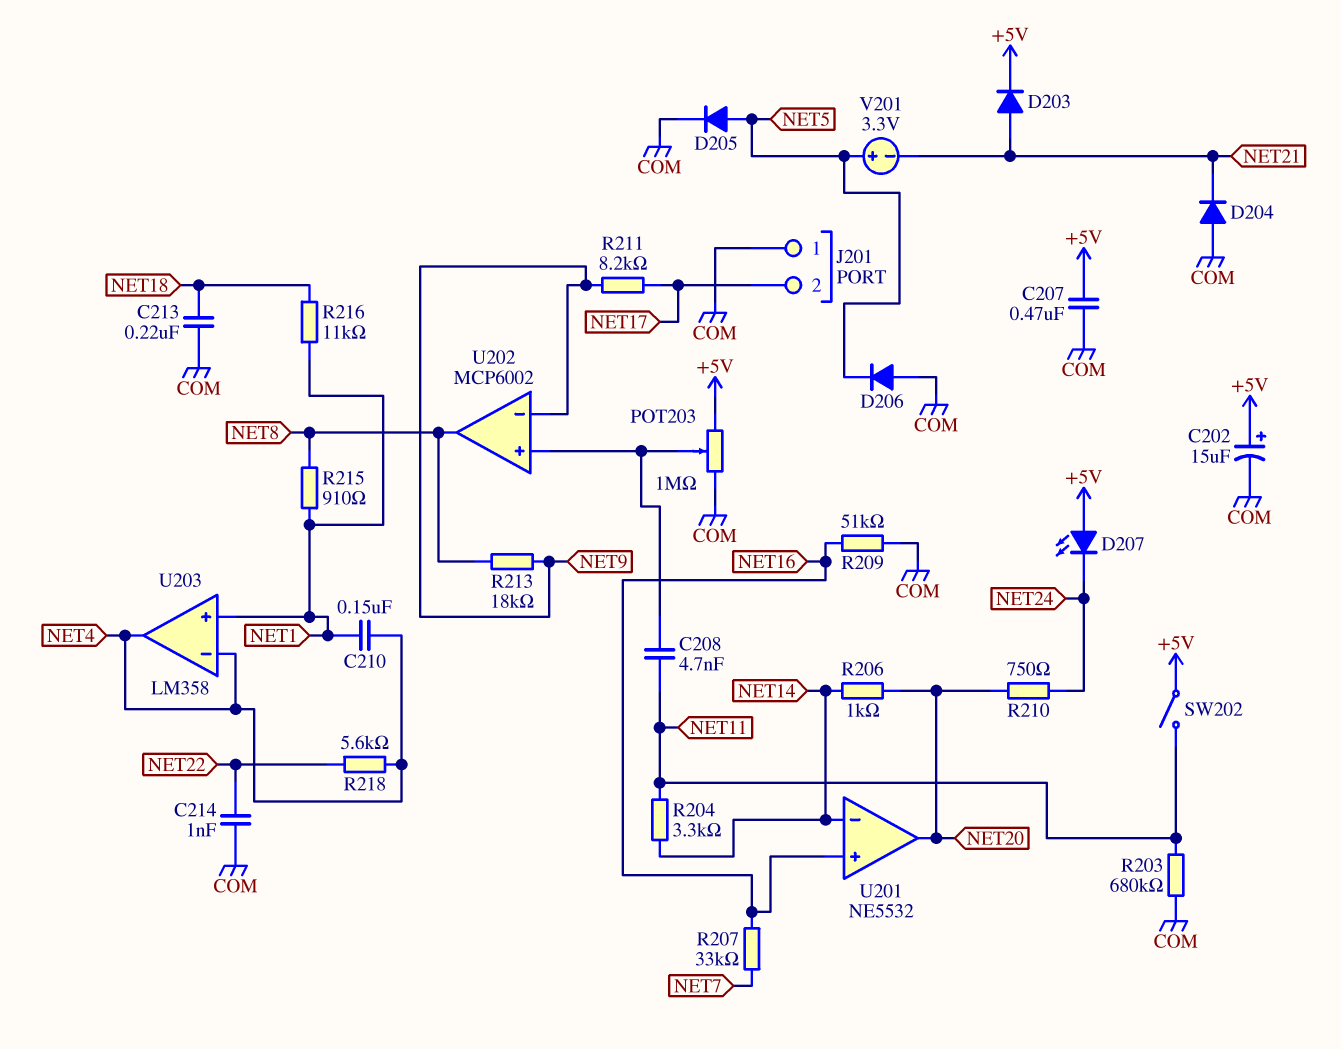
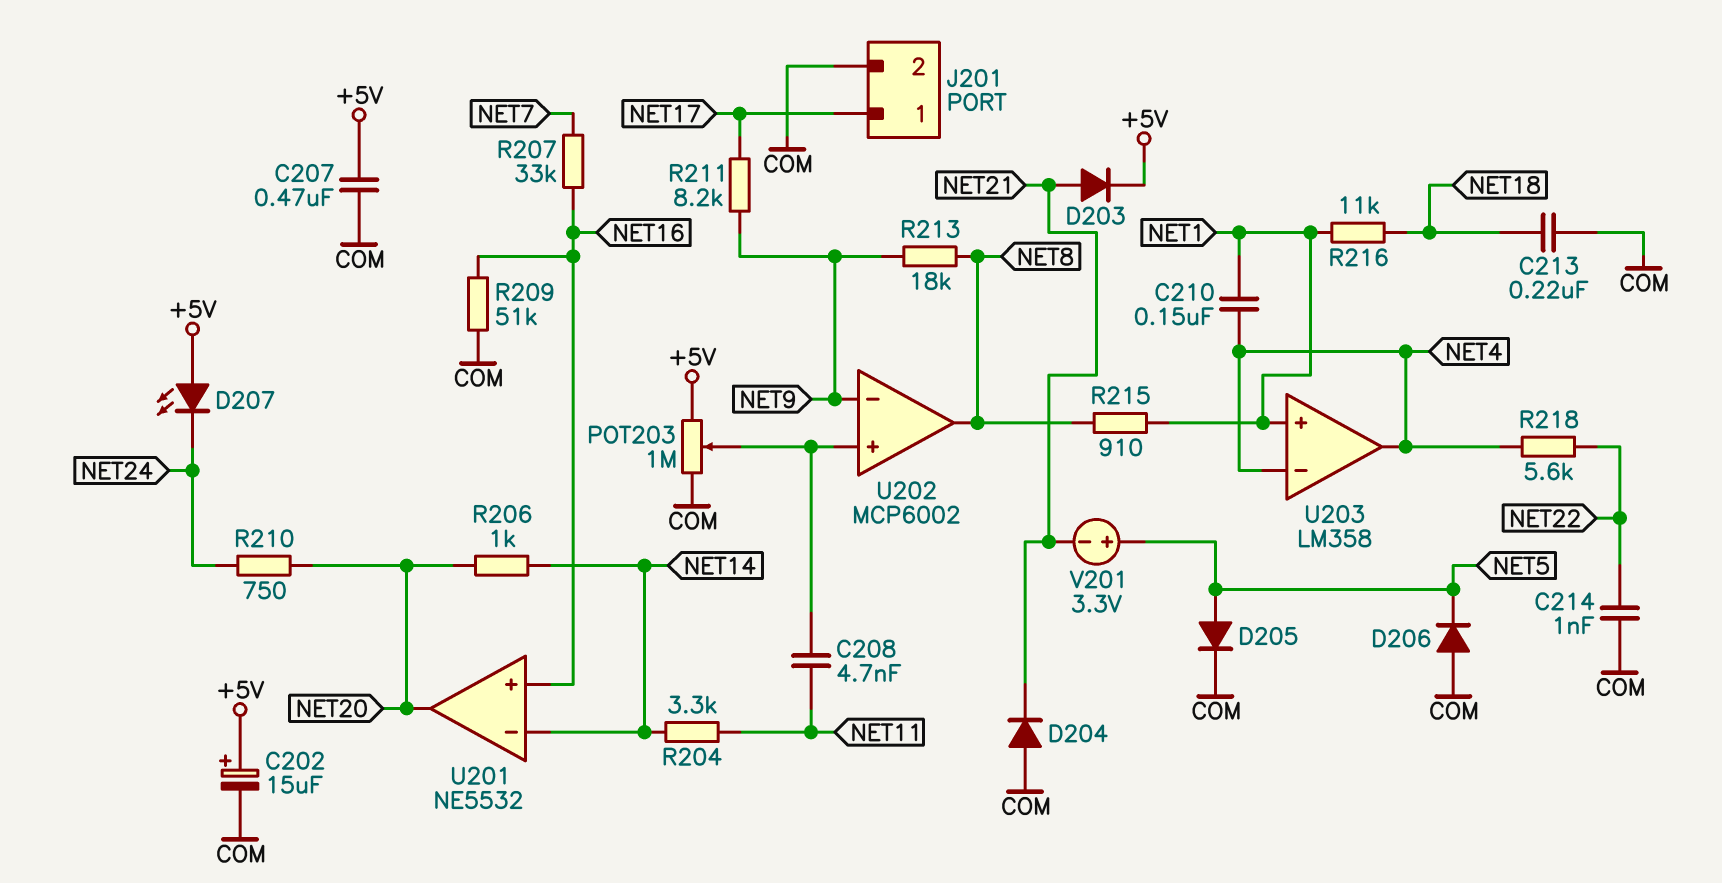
J201 pin 1: COM -> NET17
J201 pin 2: NET17 -> COM
R203: 680k (COM, NET11) -> none
SW202: switch (+5V, NET11) -> none

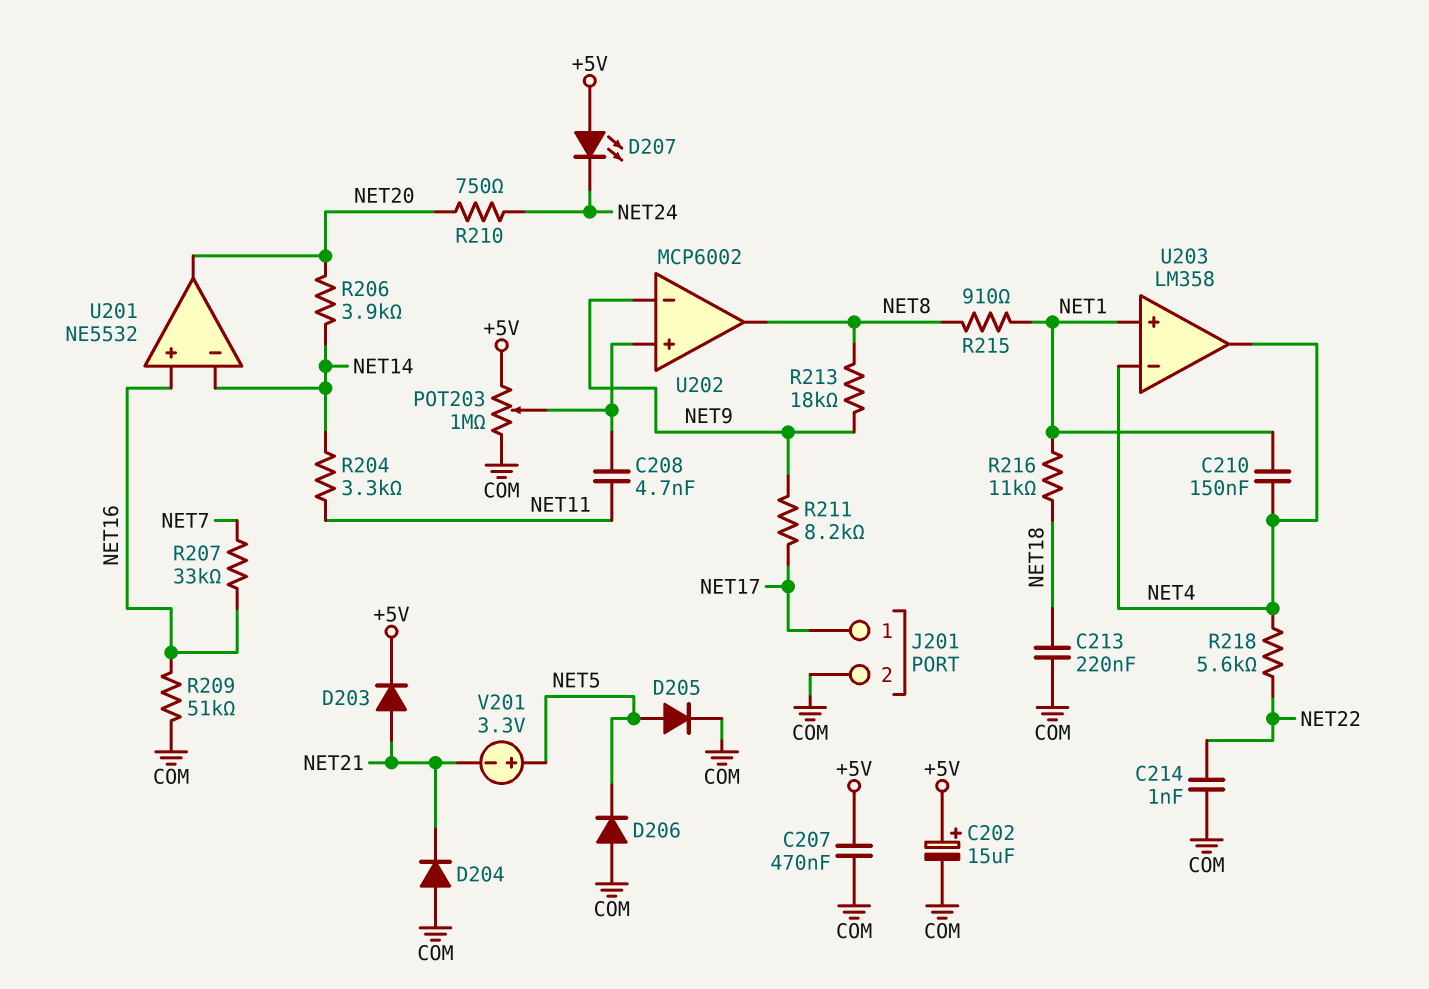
R206: 1k (NET14, NET20) -> 3.9k (NET14, NET20)

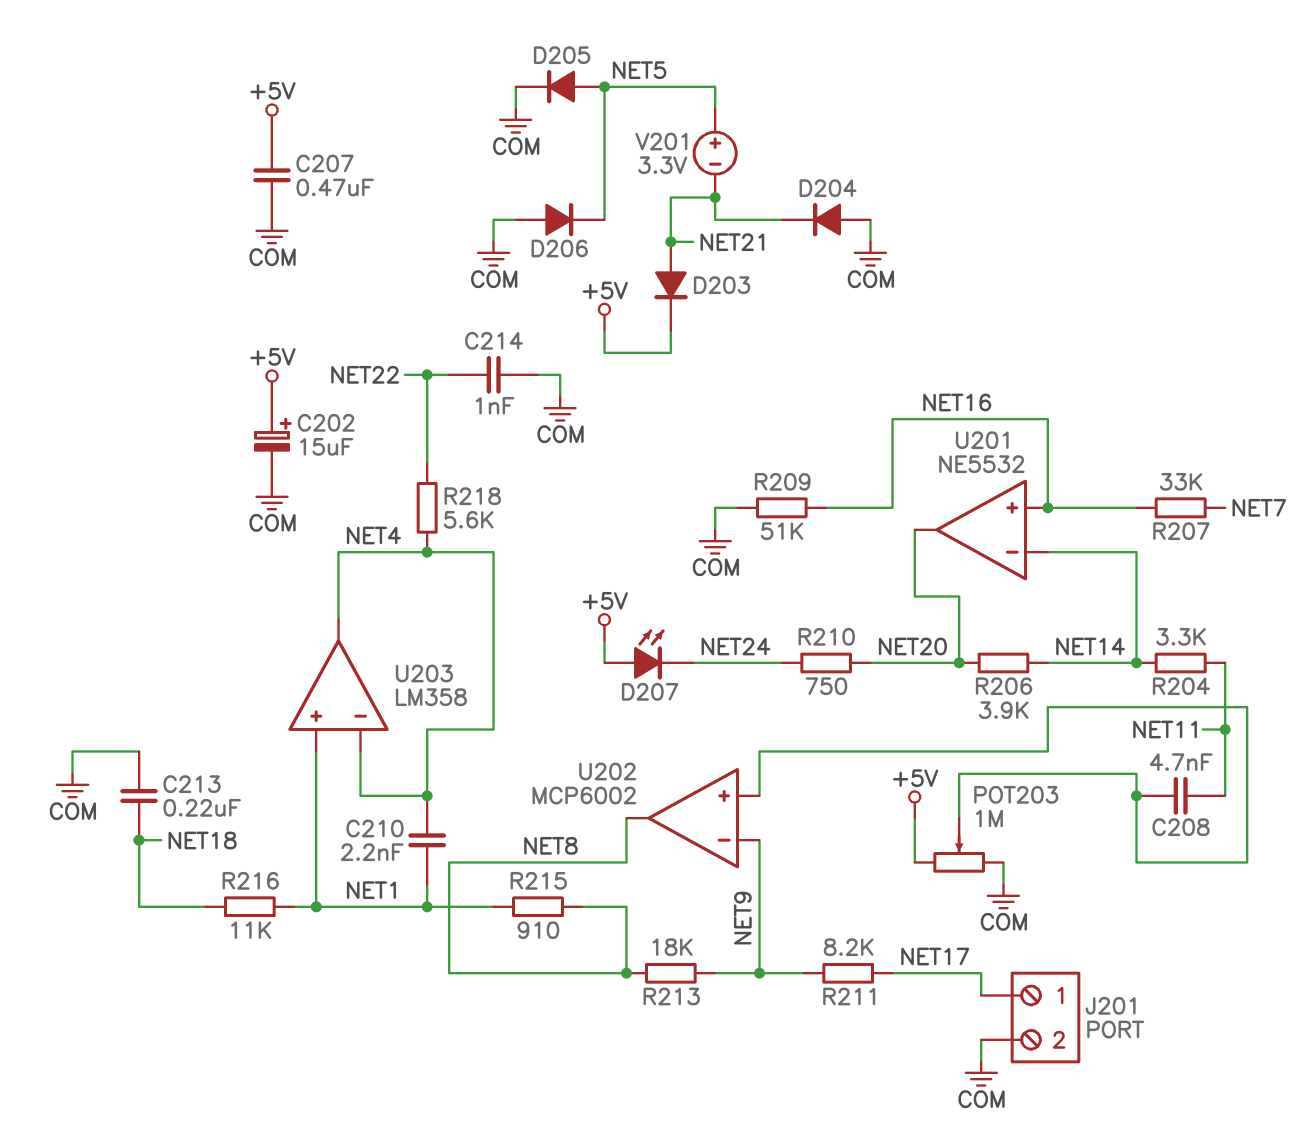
C210: 150nF (NET1, NET4) -> 2.2nF (NET1, NET4)

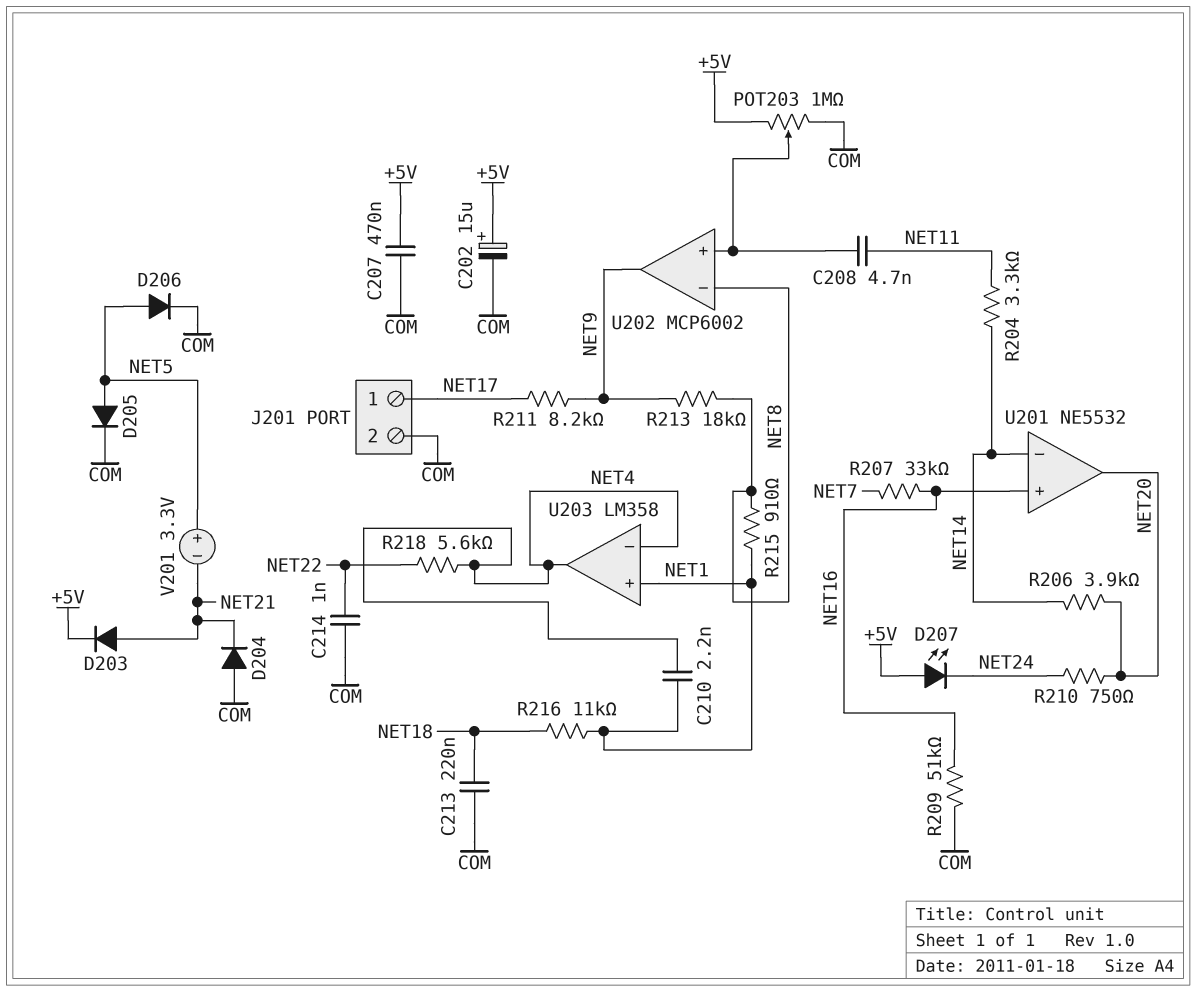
D206: diode (A COM, K NET5) -> diode (A NET5, K COM)
U202 pin in-: NET9 -> NET8
U202 pin out: NET8 -> NET9

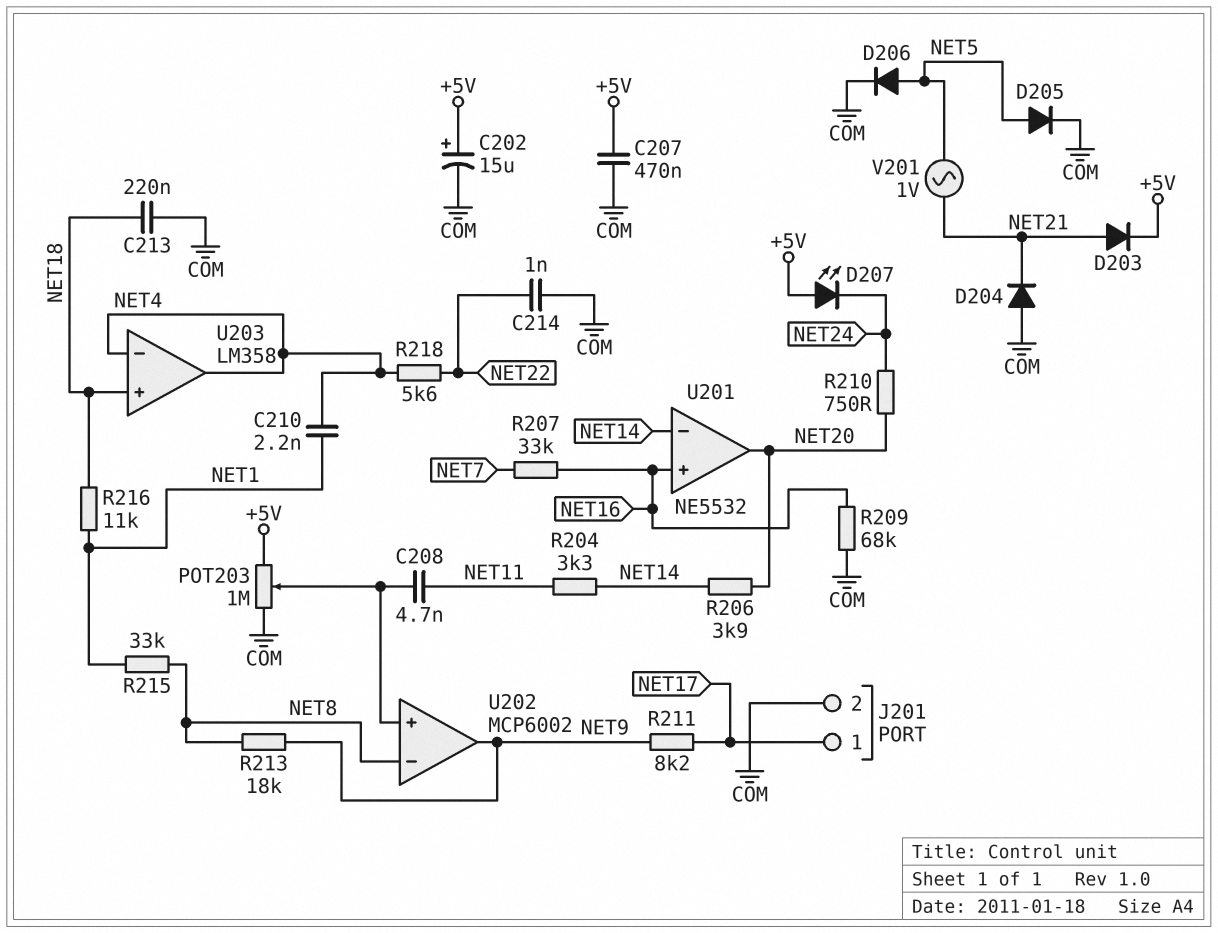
R209: 51k (COM, NET16) -> 68k (COM, NET16)
R215: 910 (NET1, NET8) -> 33k (NET1, NET8)
U203 pin in+: NET1 -> NET18
V201: 3.3V (plus NET5, minus NET21) -> AC 1V (NET5, NET21)

